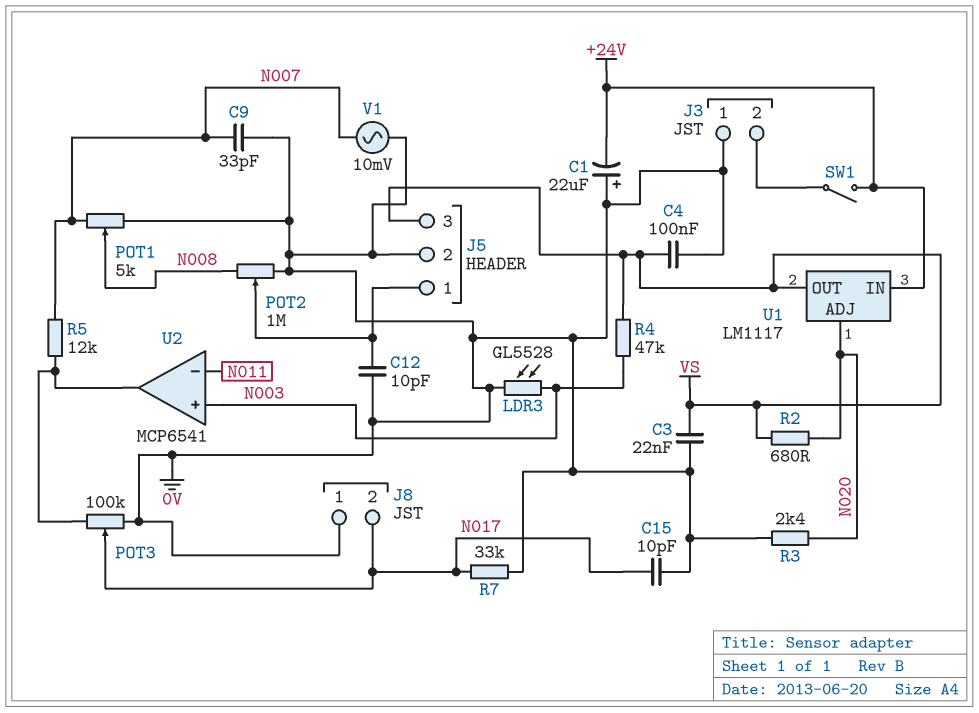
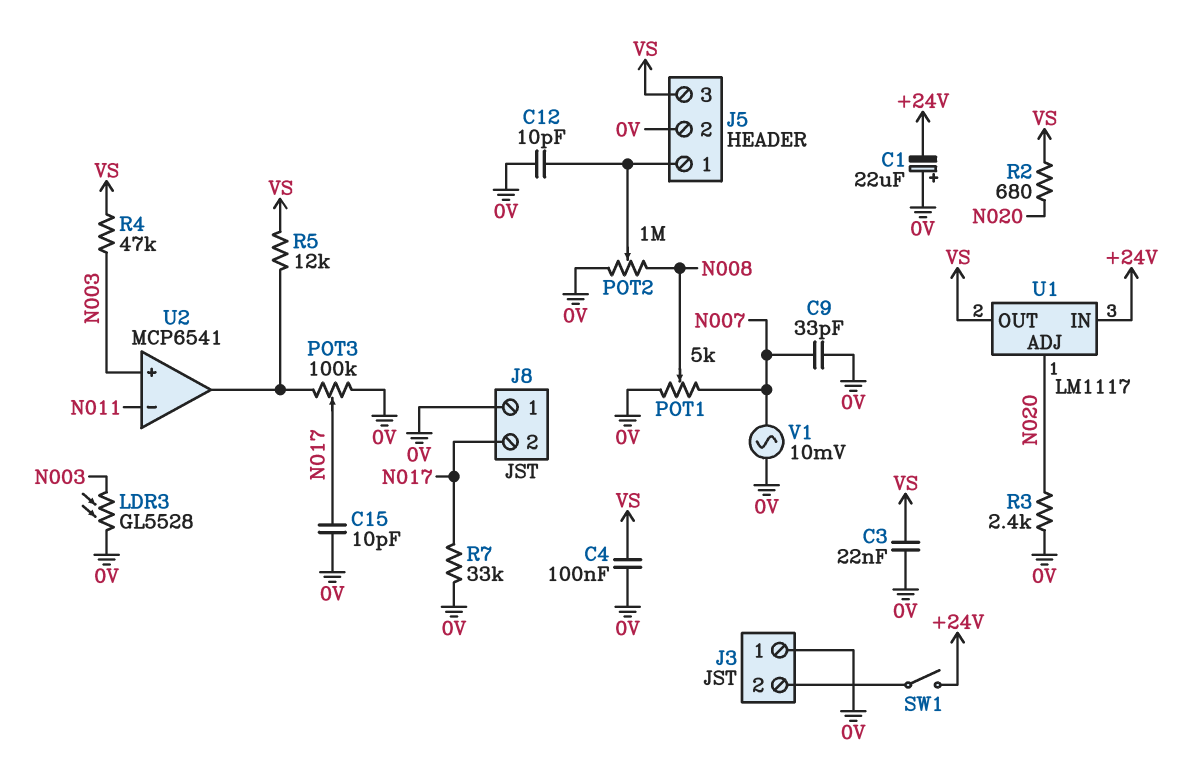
R5: 12k (N007, U2/out) -> 12k (U2/out, VS)

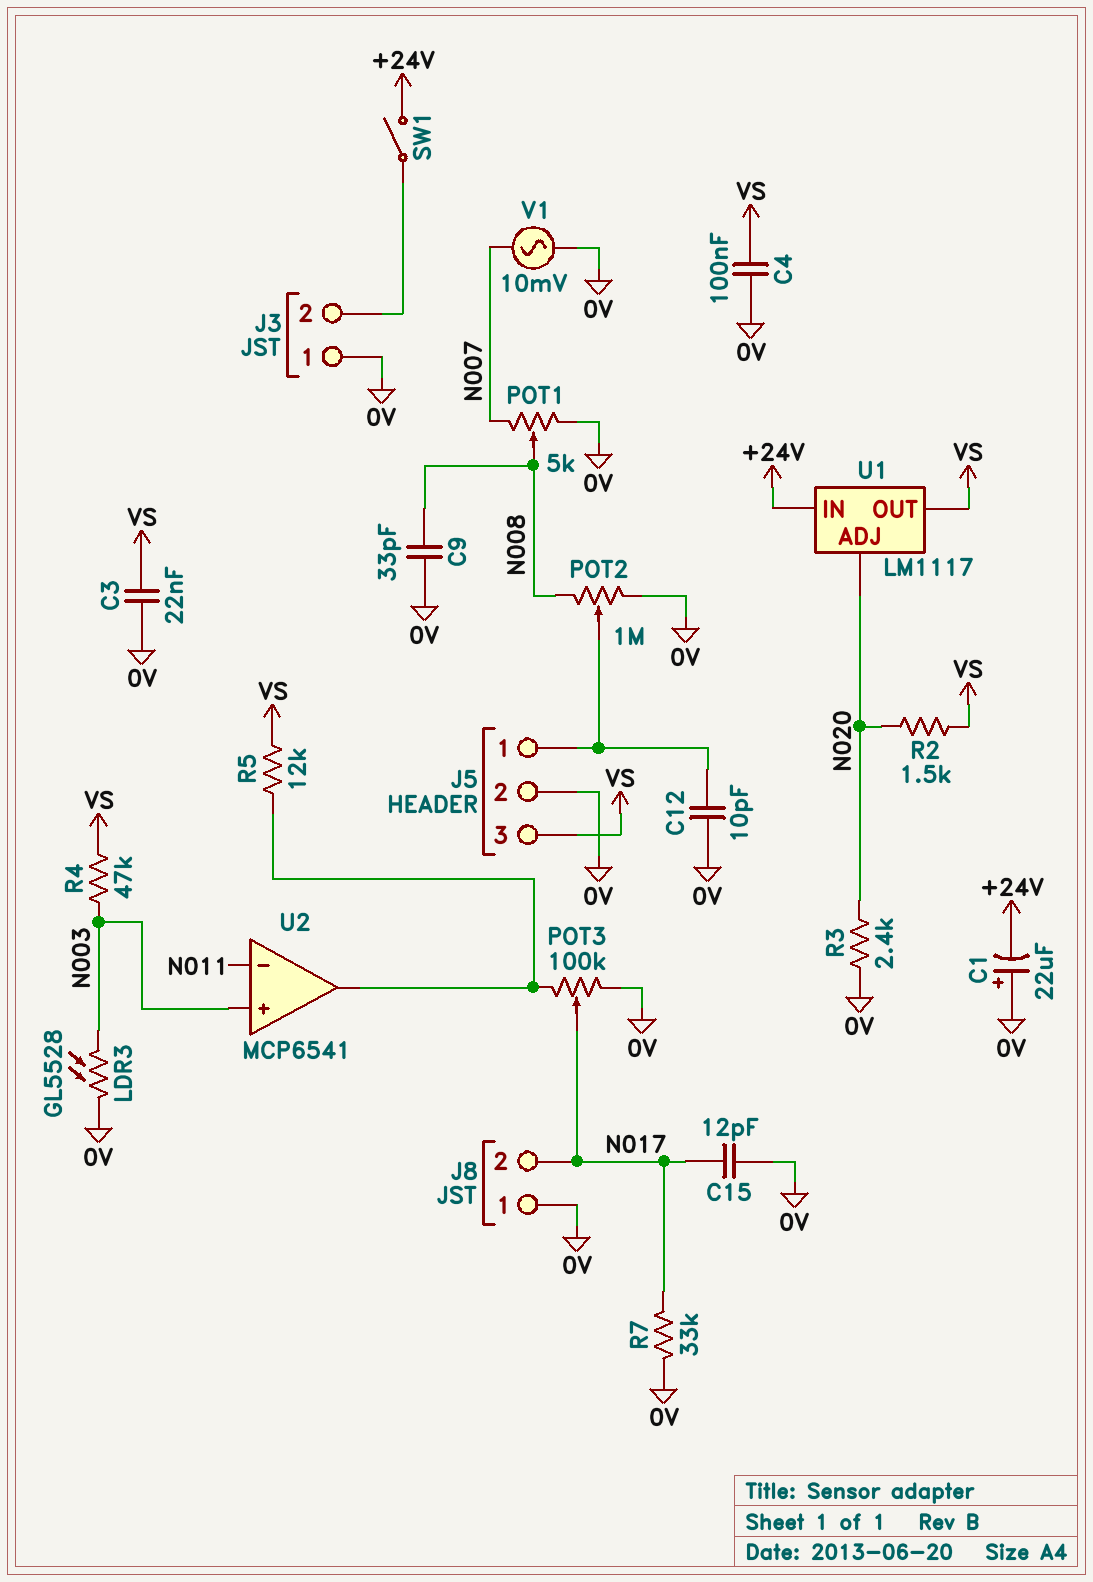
C9: 33pF (0V, N007) -> 33pF (0V, N008)
C15: 10pF (0V, N017) -> 12pF (0V, N017)
R2: 680 (N020, VS) -> 1.5k (N020, VS)

